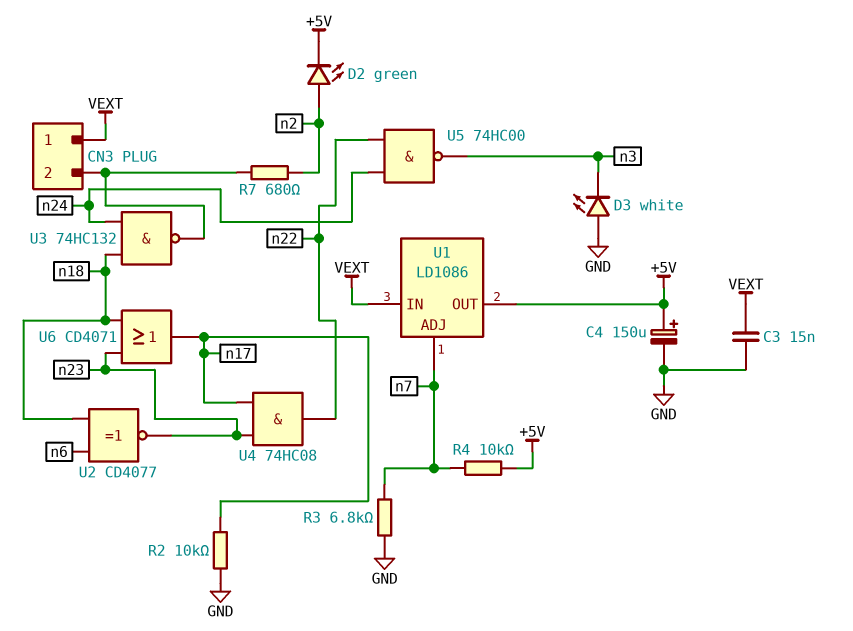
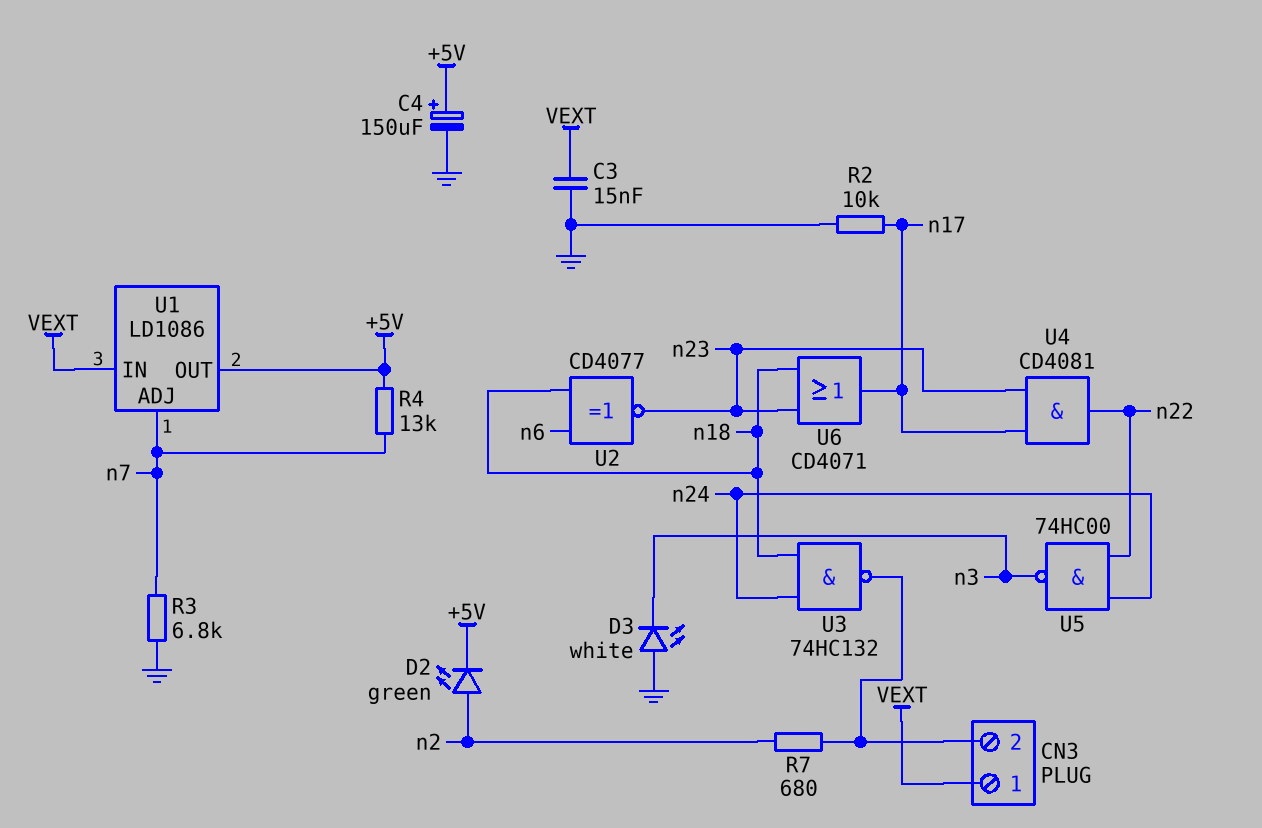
R4: 10k (+5V, n7) -> 13k (+5V, n7)
U4: AND 74HC08 (in n17, in n23, out n22) -> AND CD4081 (in n17, in n23, out n22)

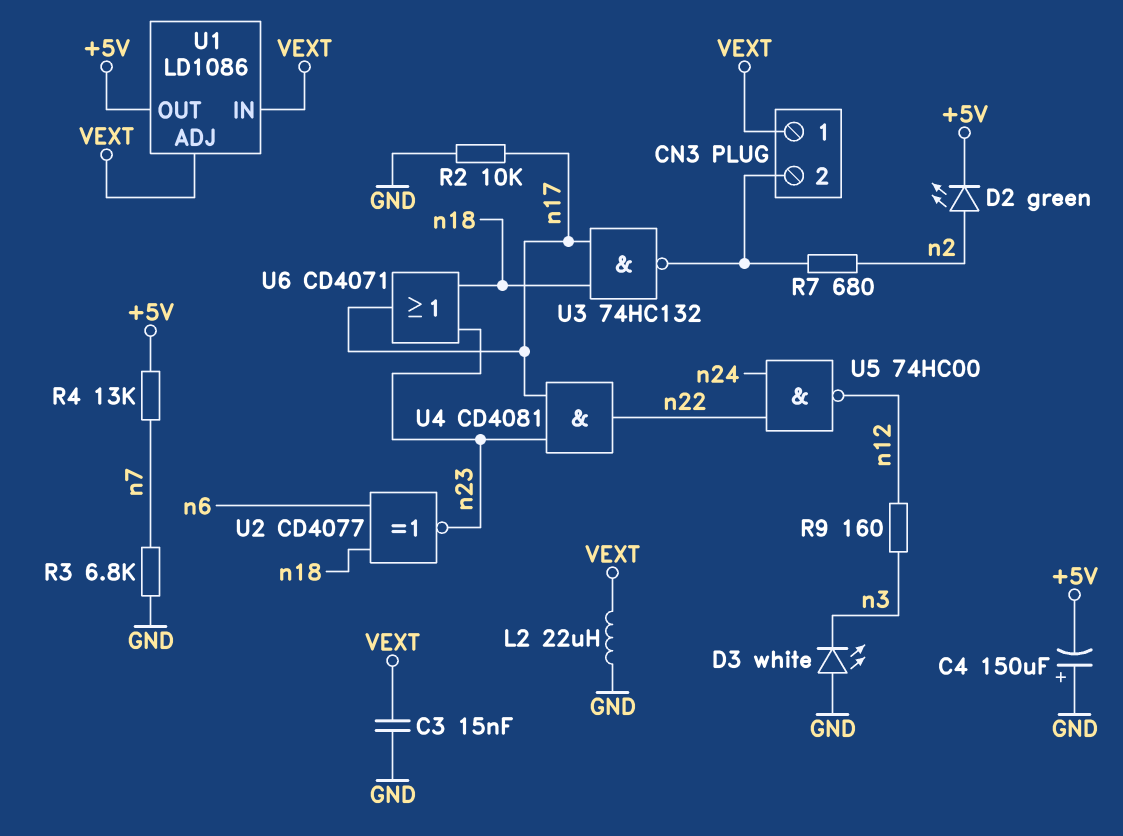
C4: 150uF (plus +5V, minus GND) -> 150uF (plus GND, minus +5V)
L2: none -> 22uH (GND, VEXT)
R9: none -> 160 (n3, n12)
U1 pin ADJ: n7 -> VEXT
U3: NAND 74HC132 (in n18, in n24, out CN3/2) -> NAND 74HC132 (in n17, in n18, out CN3/2)
U5: NAND 74HC00 (in n22, in n24, out n3) -> NAND 74HC00 (in n22, in n24, out n12)

